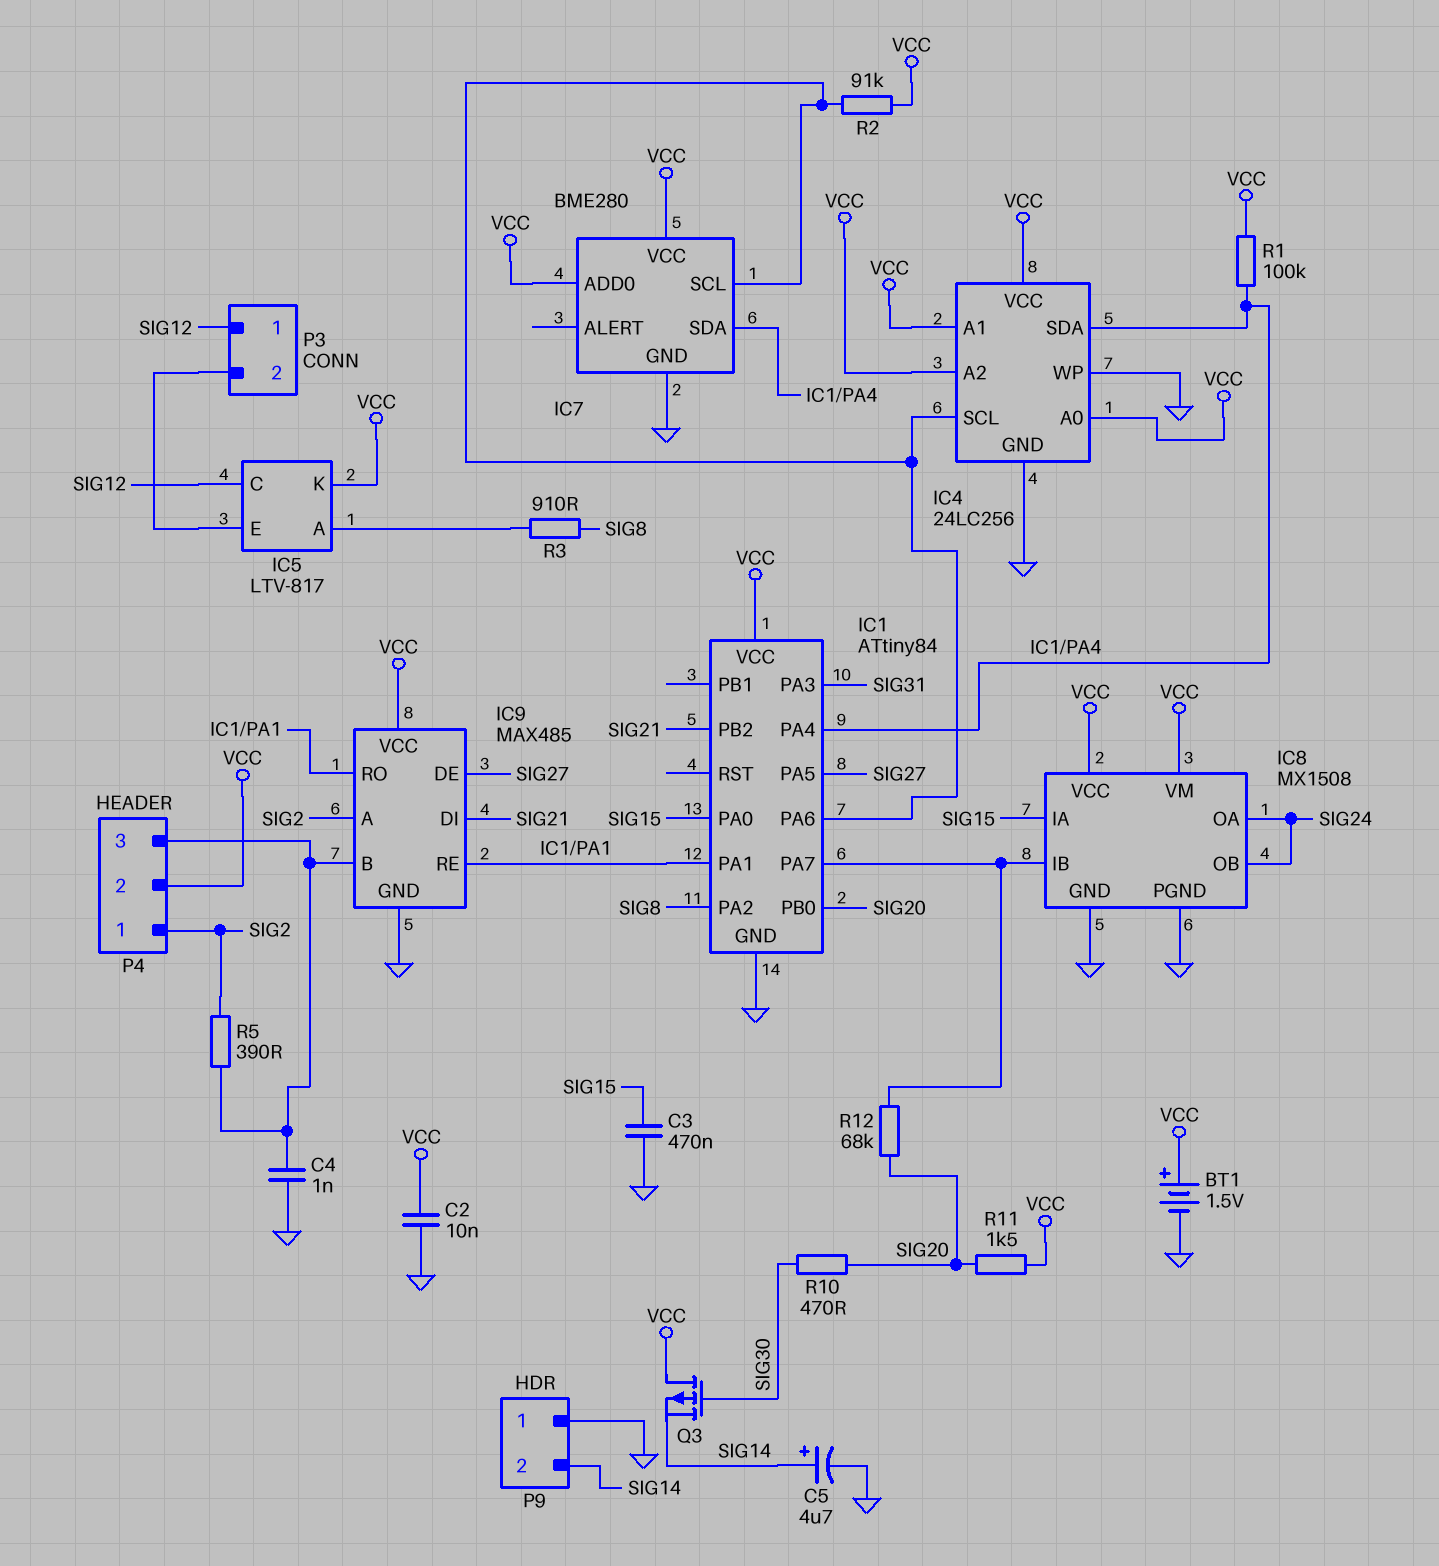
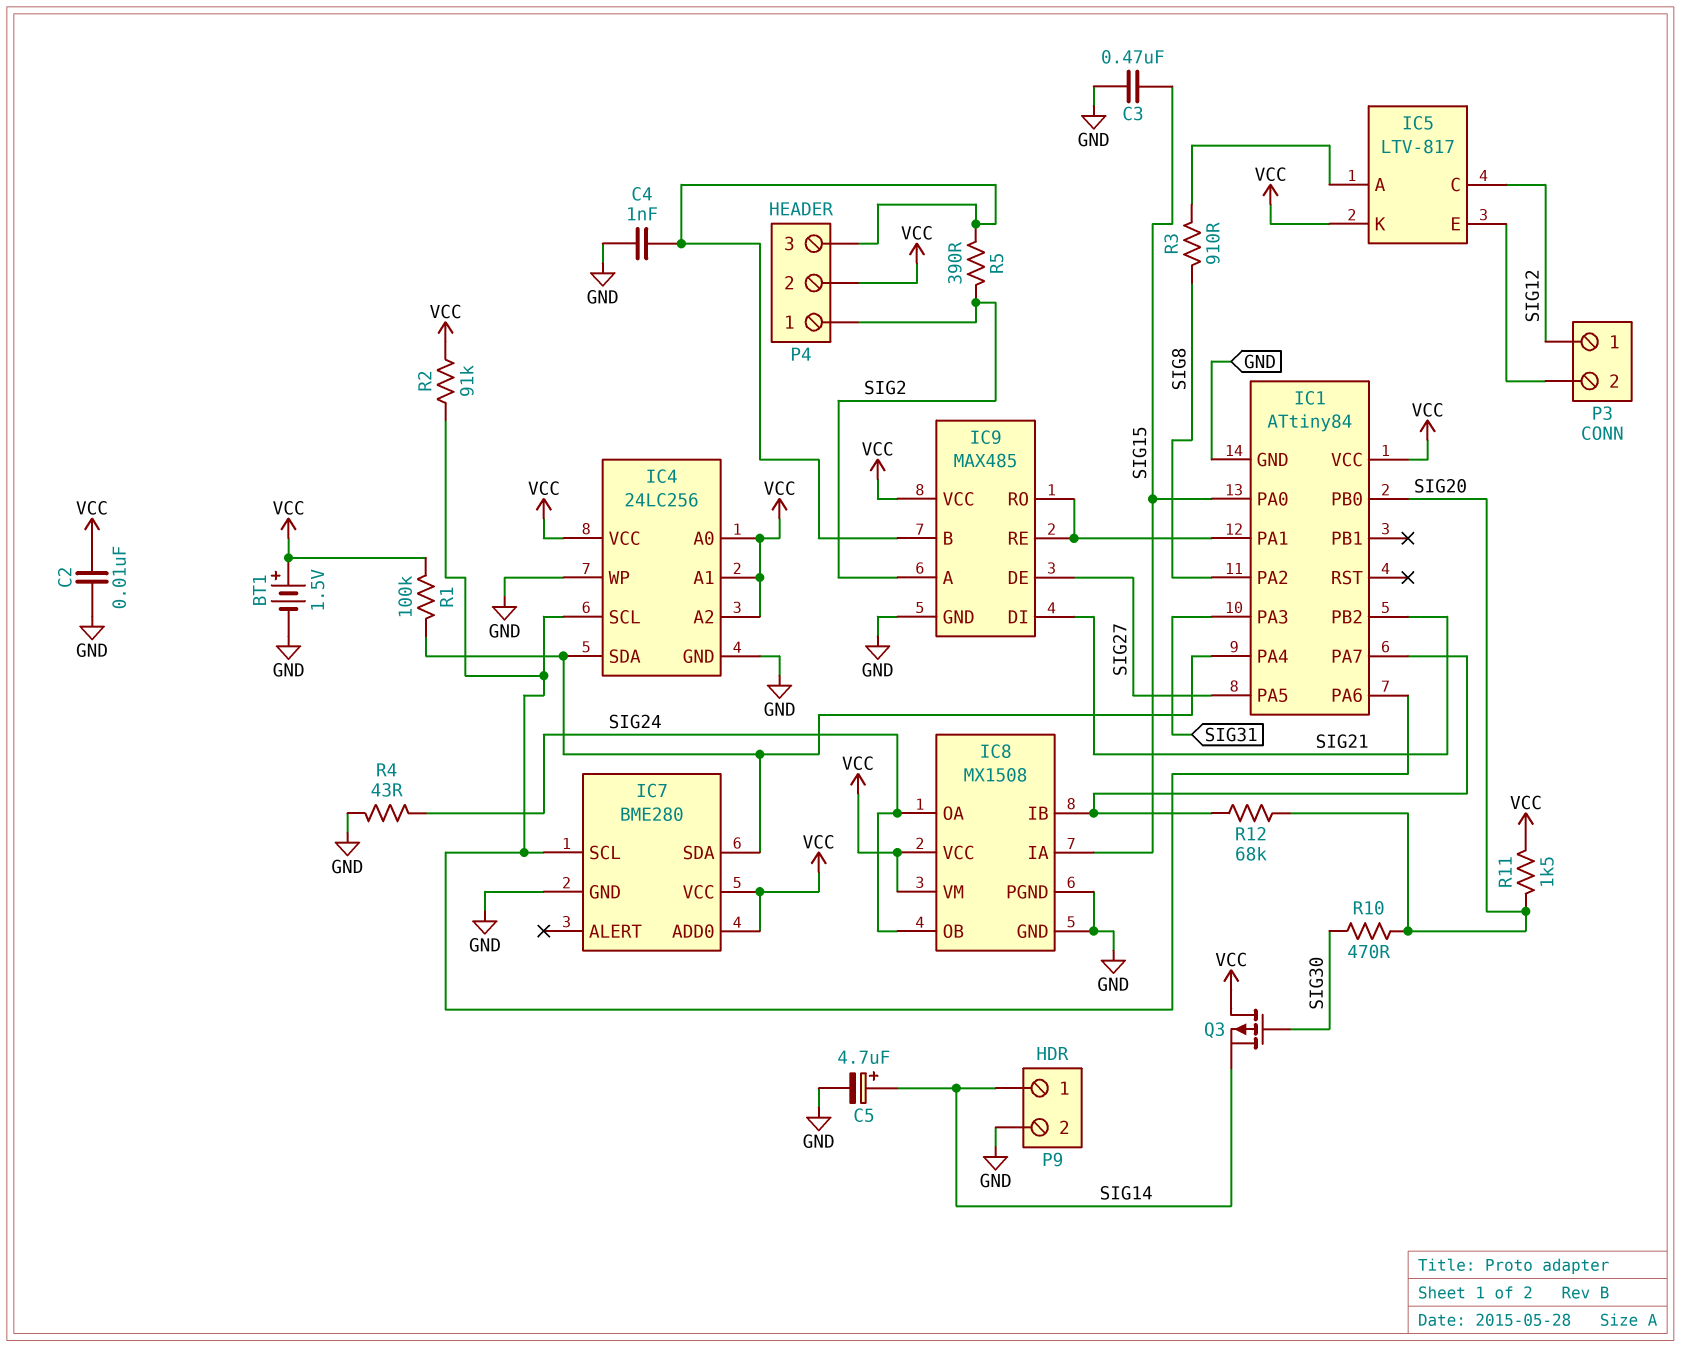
P9 pin 1: GND -> SIG14
P9 pin 2: SIG14 -> GND
R4: none -> 43 (GND, SIG24)

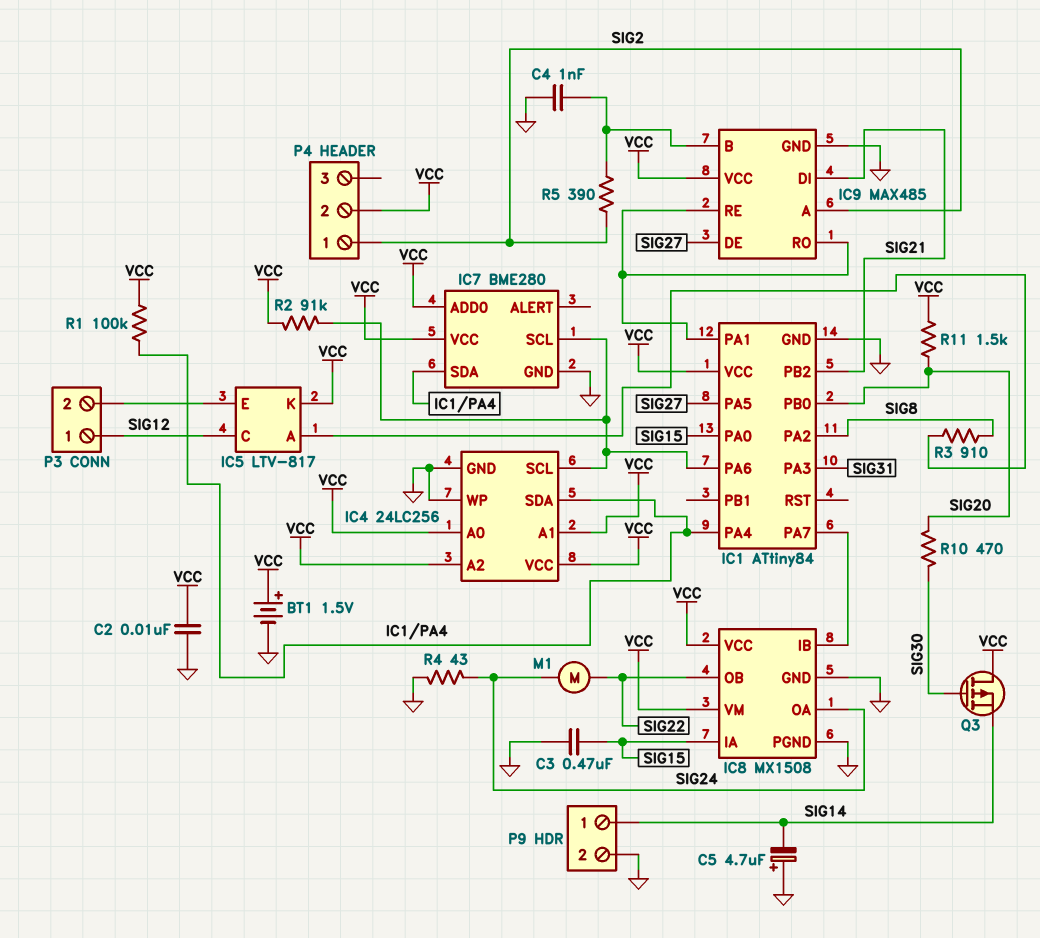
C5: 4.7uF (plus SIG14, minus GND) -> 4.7uF (plus GND, minus SIG14)
IC8 pin OB: SIG24 -> SIG22
M1: none -> motor (SIG22, SIG24)
P4 pin 3: IC9/B -> none
R12: 68k (IC1/PA7, SIG20) -> none

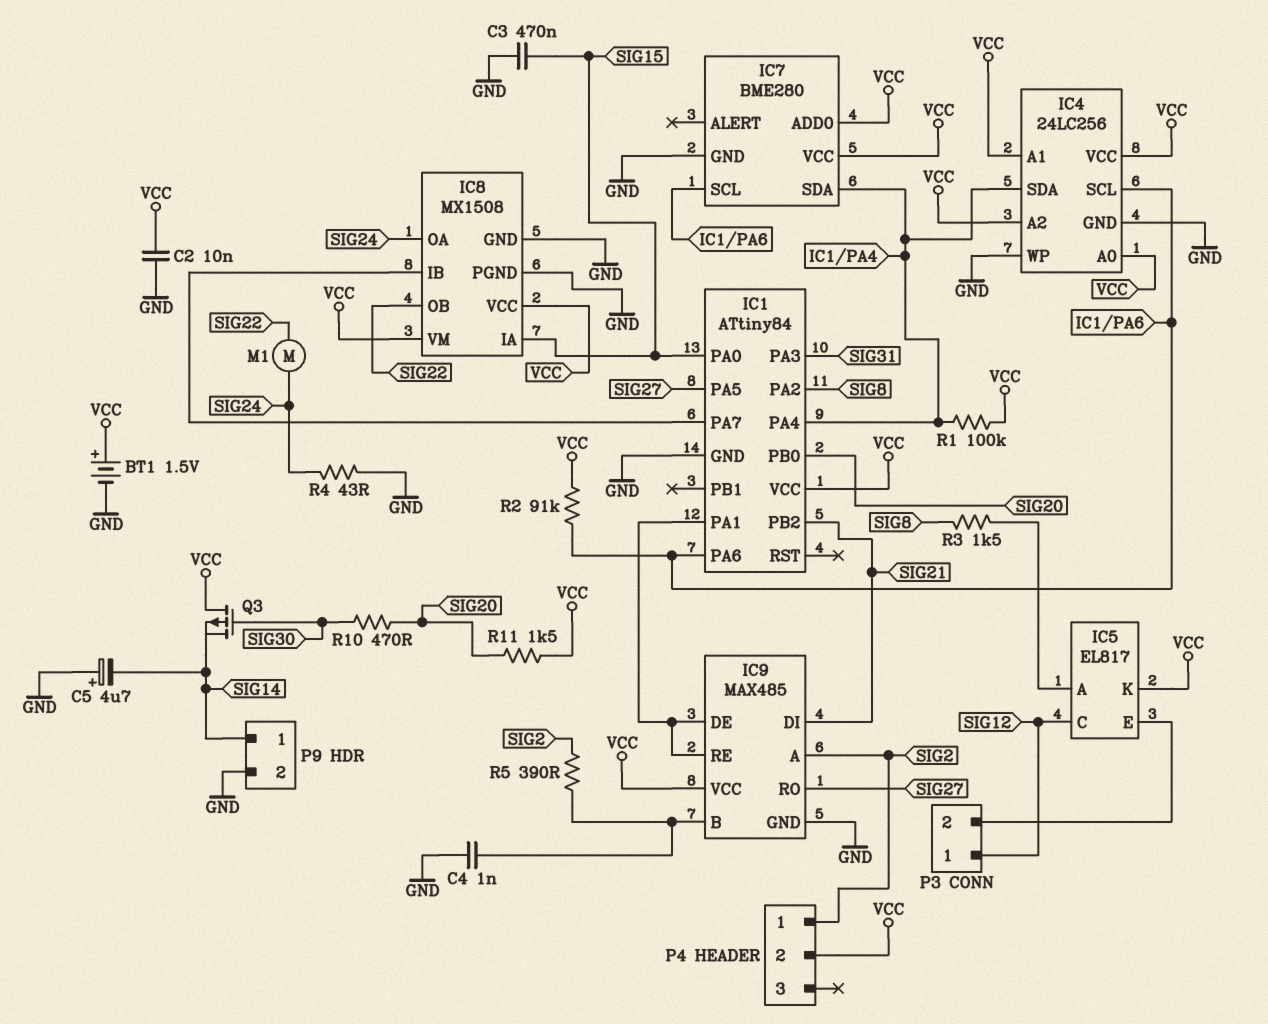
IC5: LTV-817 -> EL817
IC9 pin DE: SIG27 -> IC1/PA1
IC9 pin RO: IC1/PA1 -> SIG27
R3: 910 (IC5/A, SIG8) -> 1.5k (IC5/A, SIG8)

